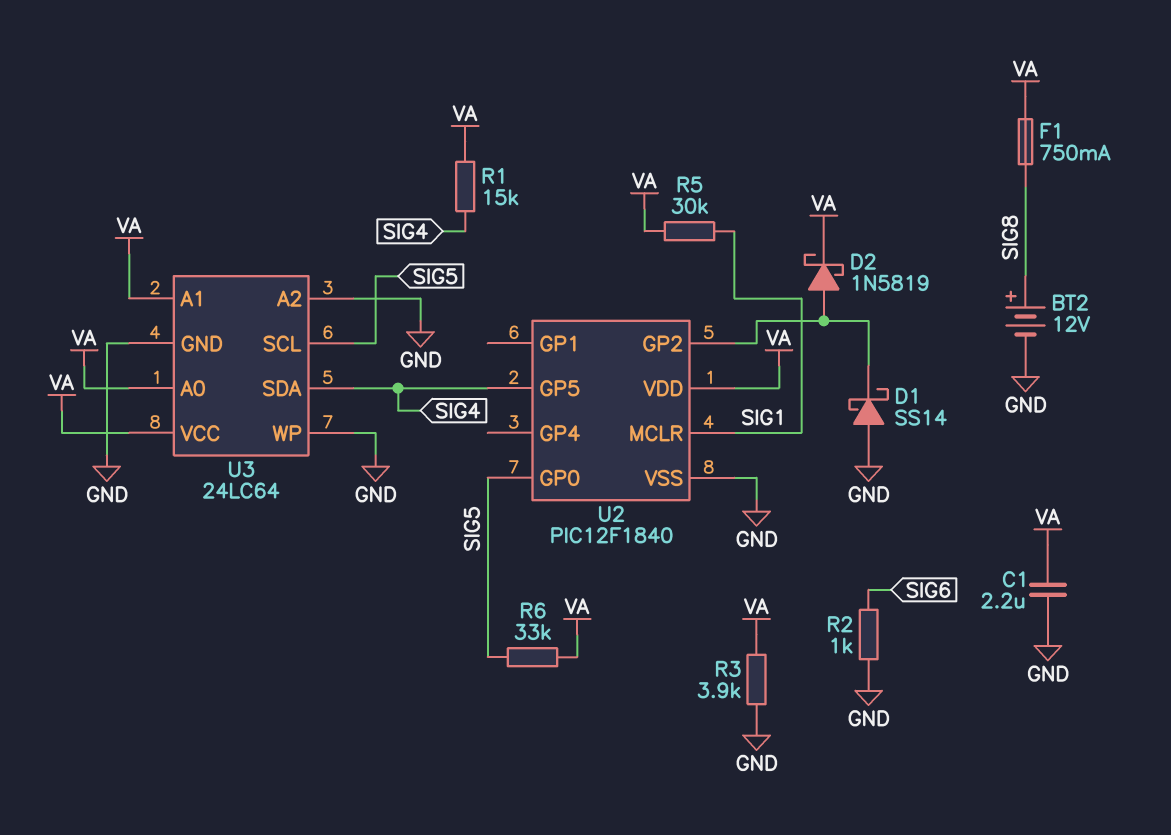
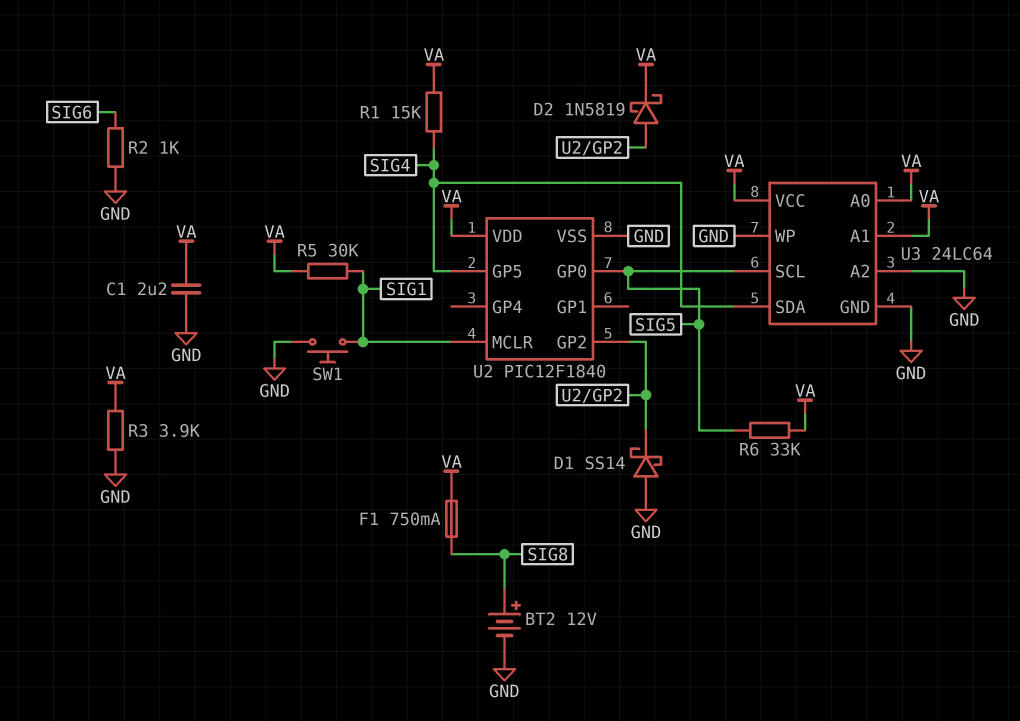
SW1: none -> button (GND, SIG1)

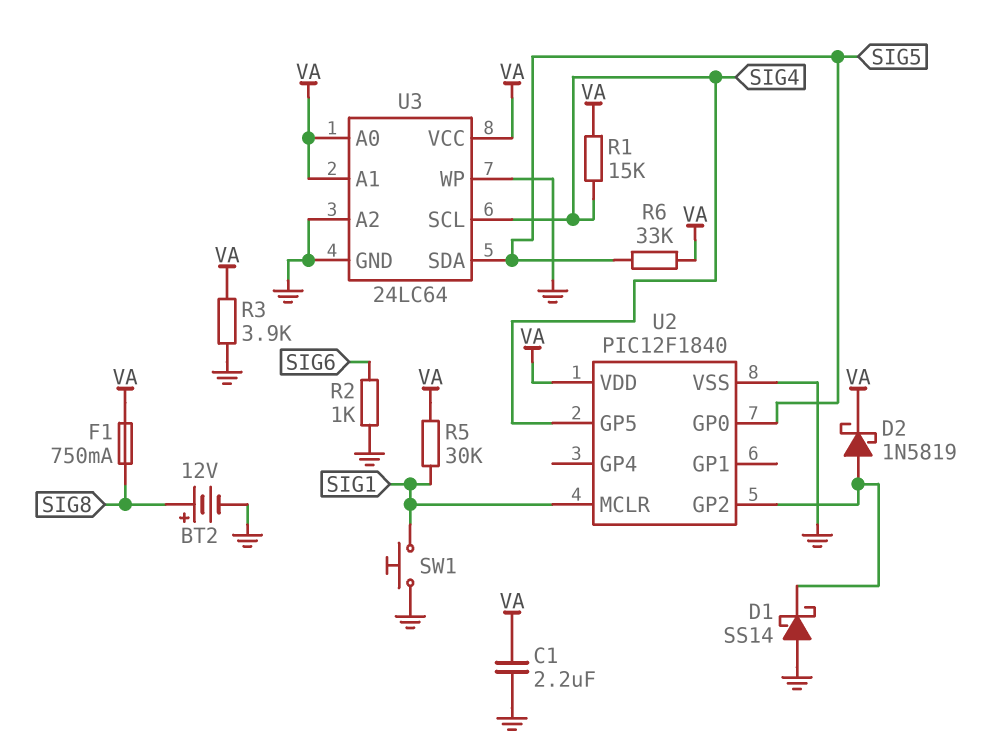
U3 pin SCL: SIG5 -> SIG4
U3 pin SDA: SIG4 -> SIG5

